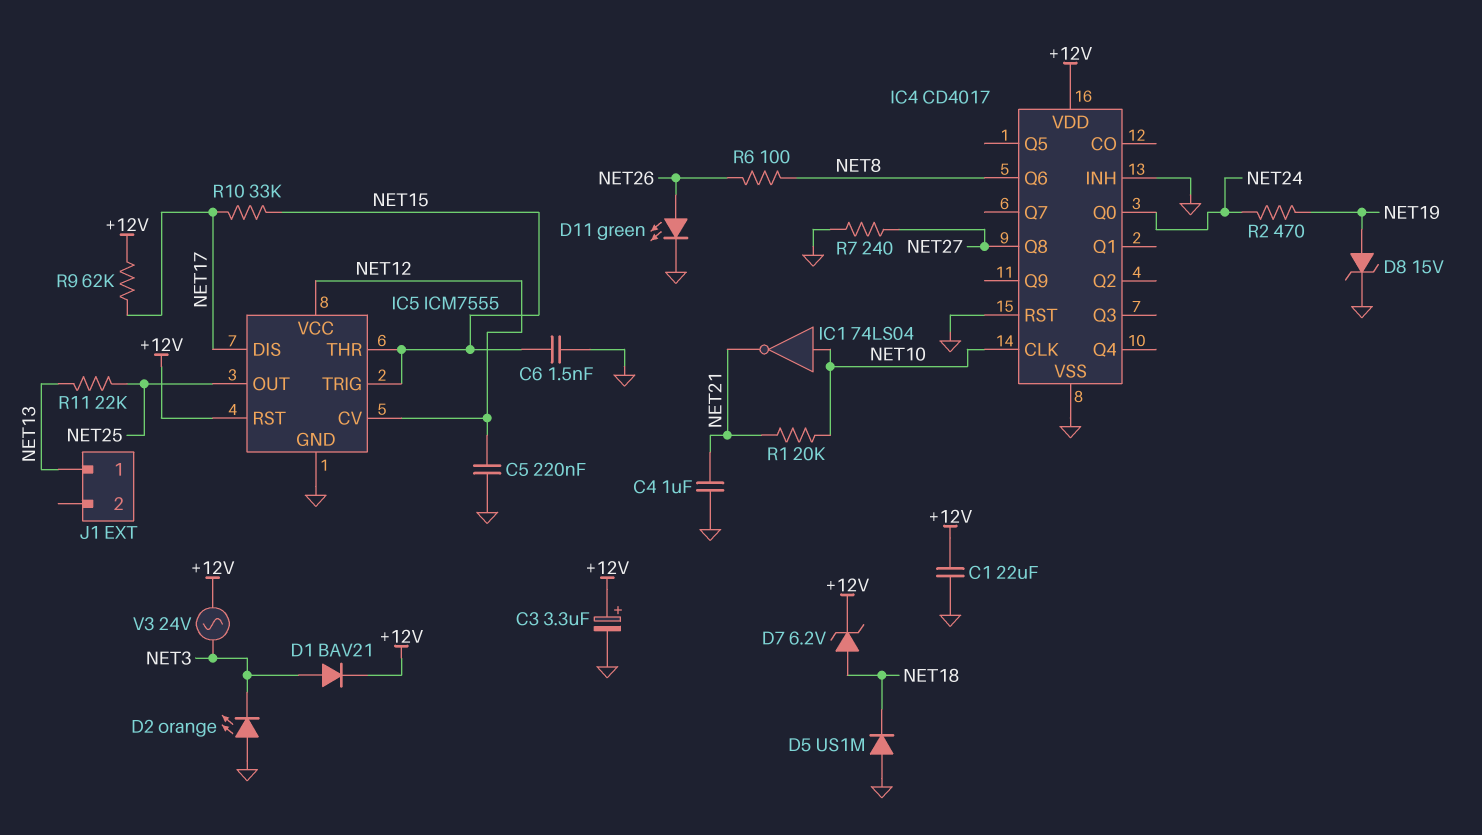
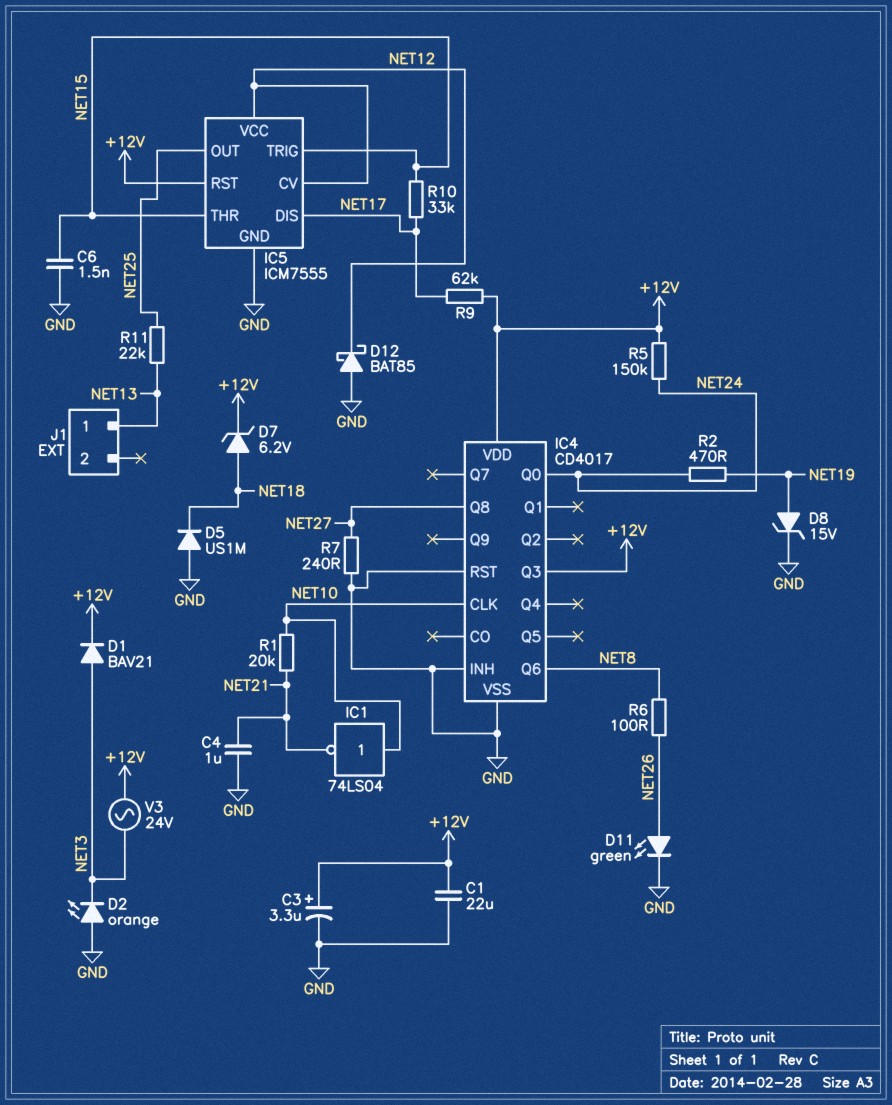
C5: 220nF (GND, NET12) -> none
D12: none -> schottky BAT85 (A GND, K NET12)
IC4 pin Q3: none -> +12V
R5: none -> 150k (+12V, NET24)

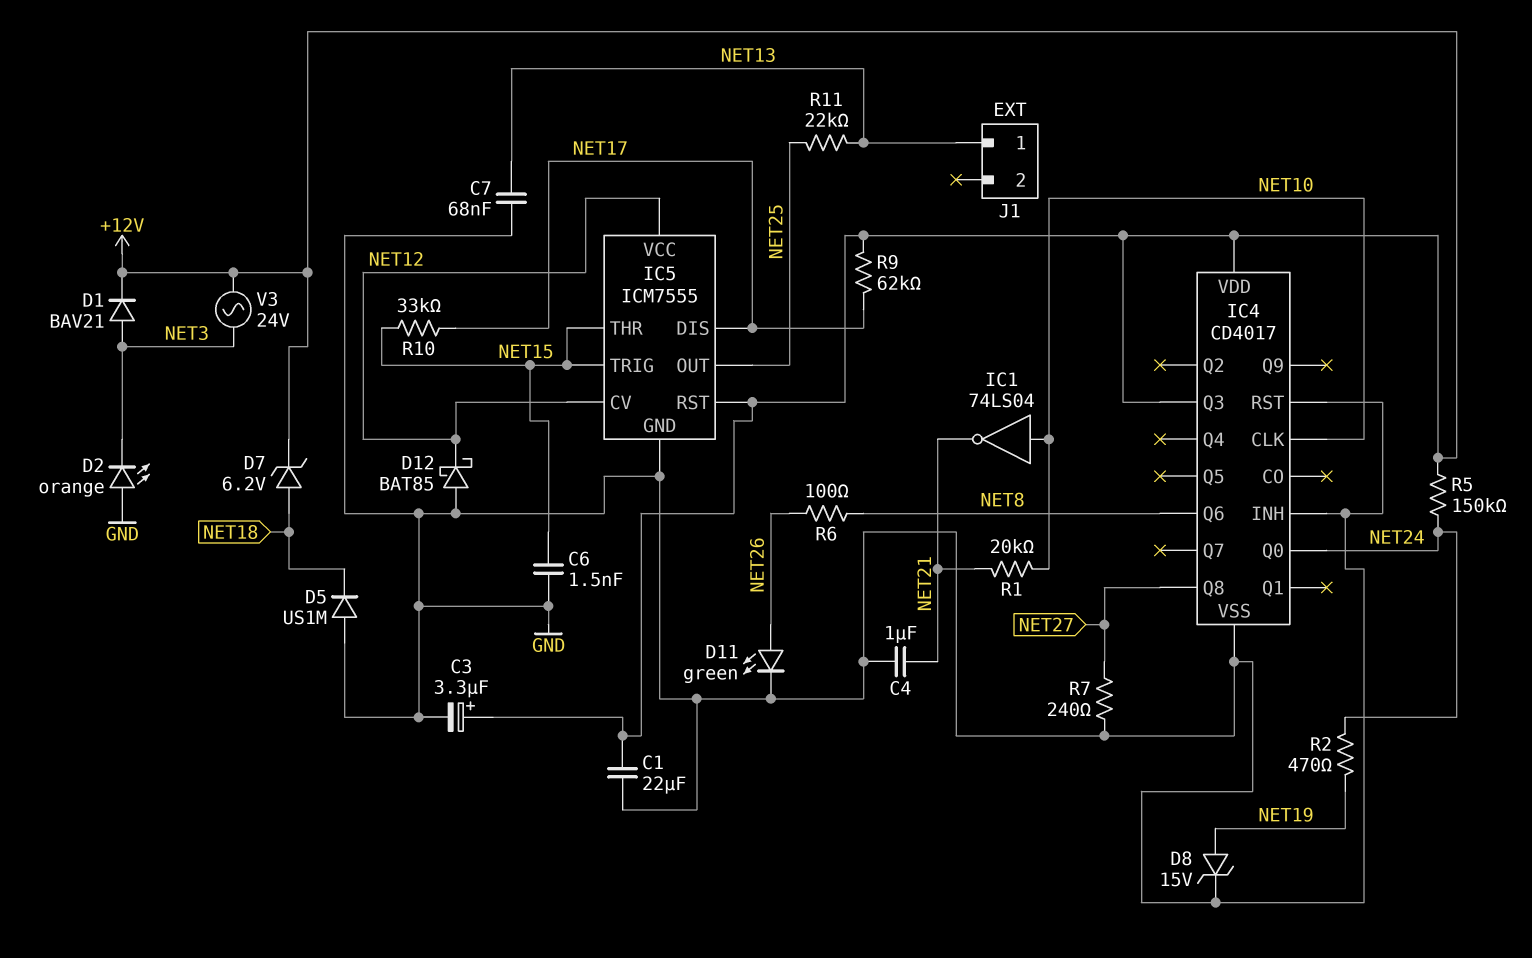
C7: none -> 68nF (GND, NET13)

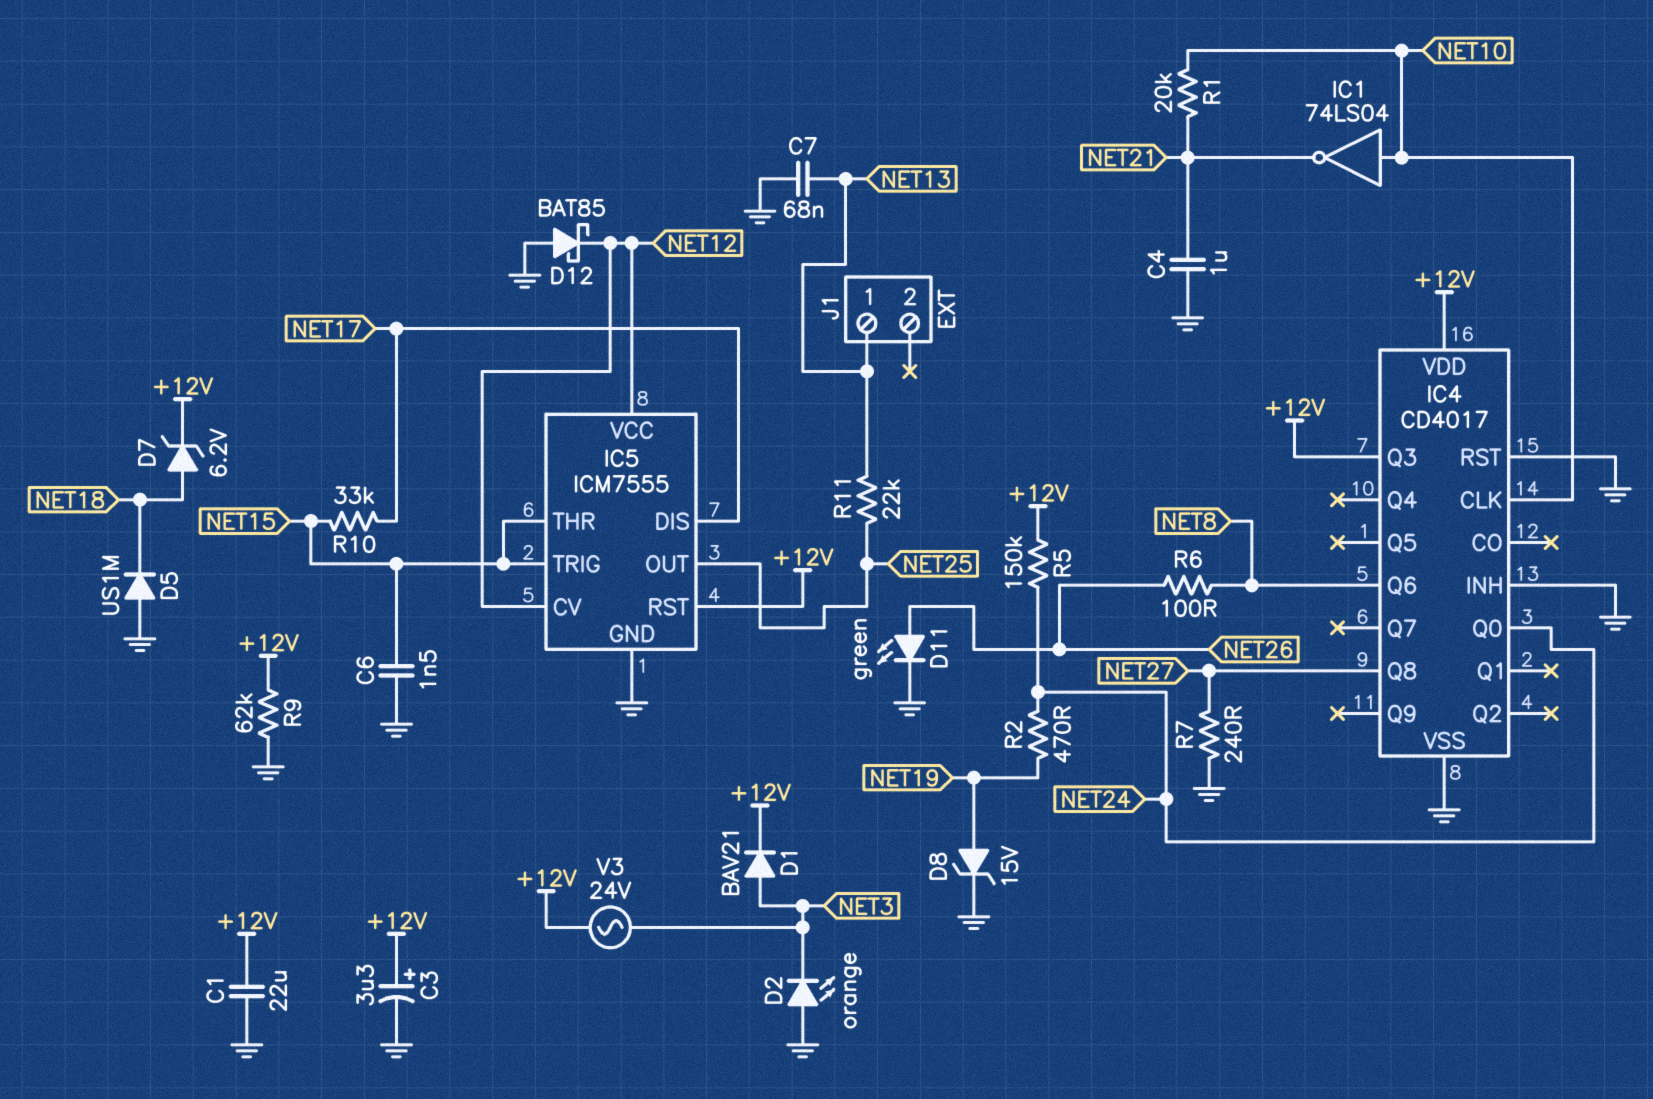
R9: 62k (+12V, NET17) -> 62k (+12V, GND)

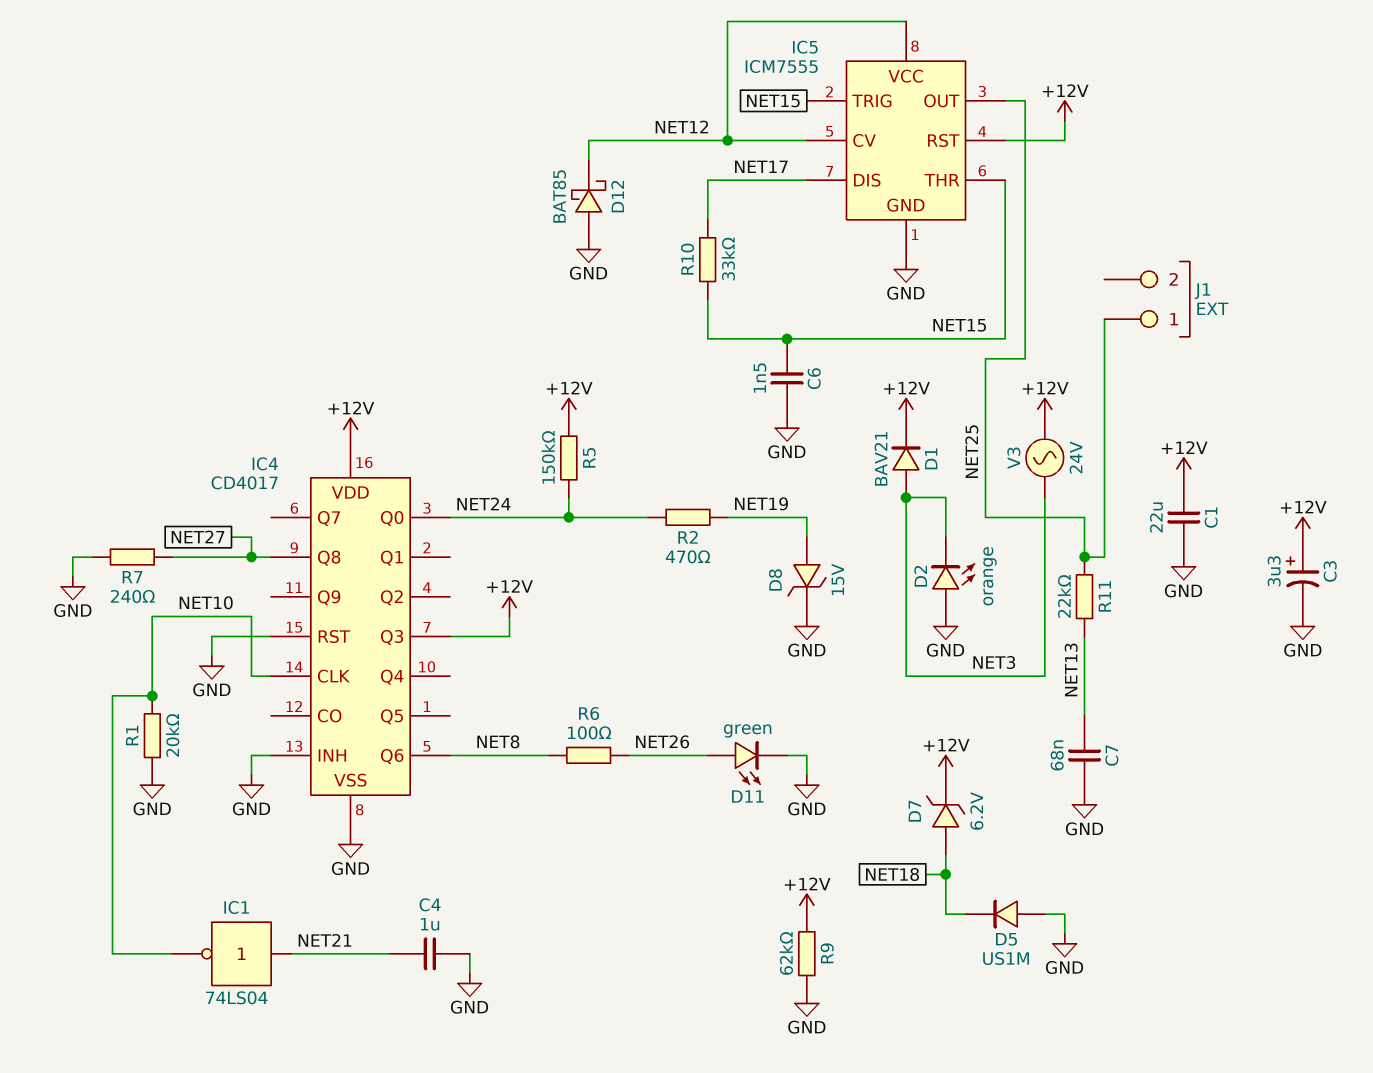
IC1: NOT 74LS04 (in NET10, out NET21) -> NOT 74LS04 (in NET21, out NET10)
J1 pin 1: NET13 -> NET25
R1: 20k (NET10, NET21) -> 20k (GND, NET10)

